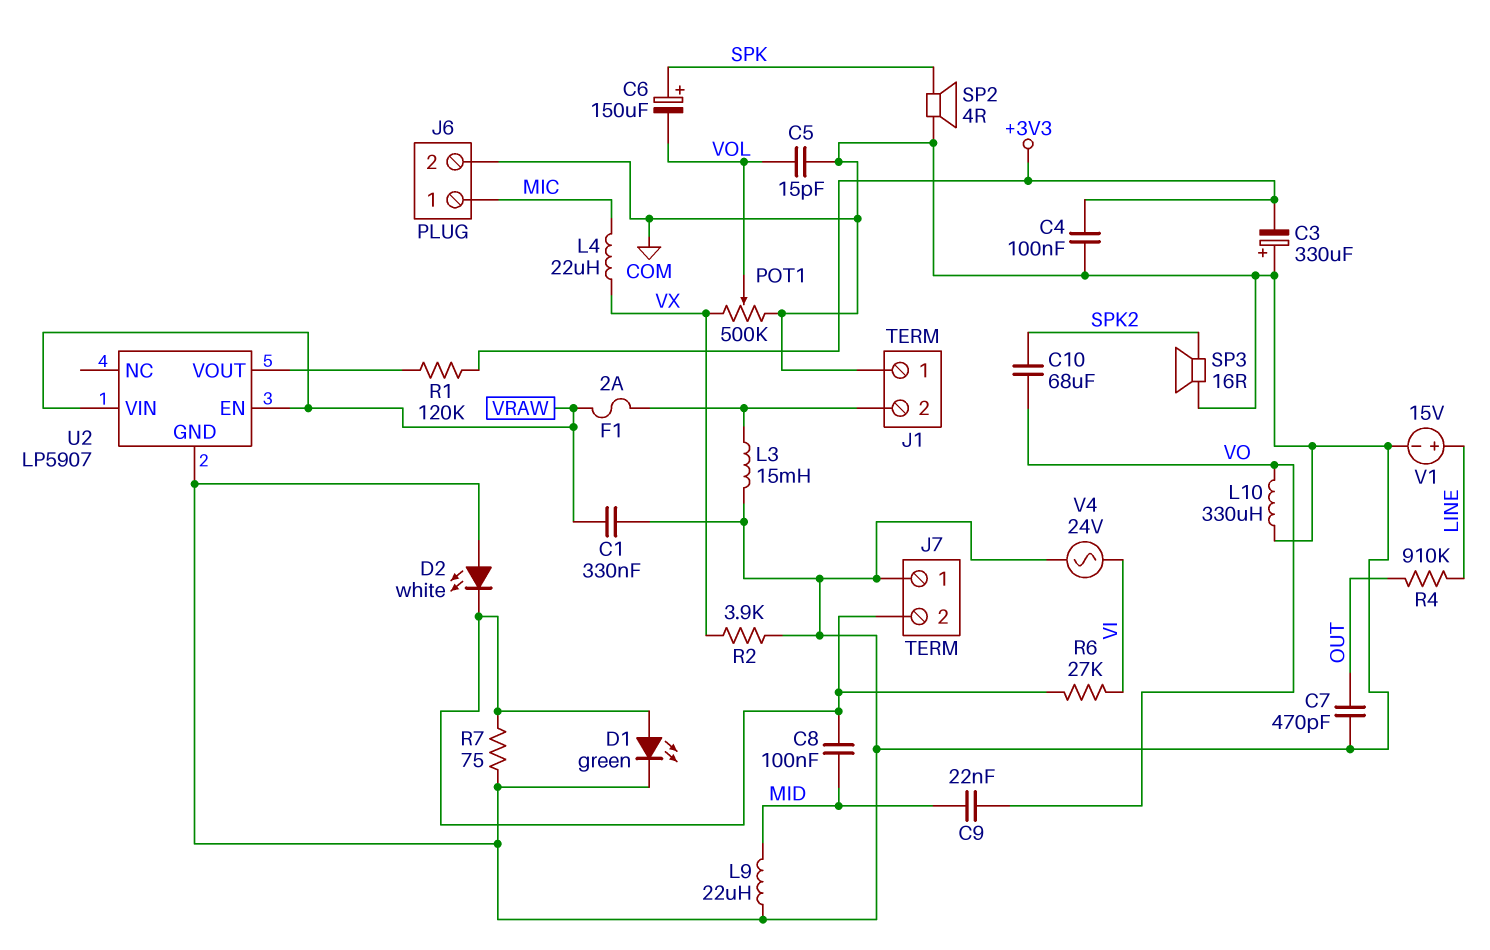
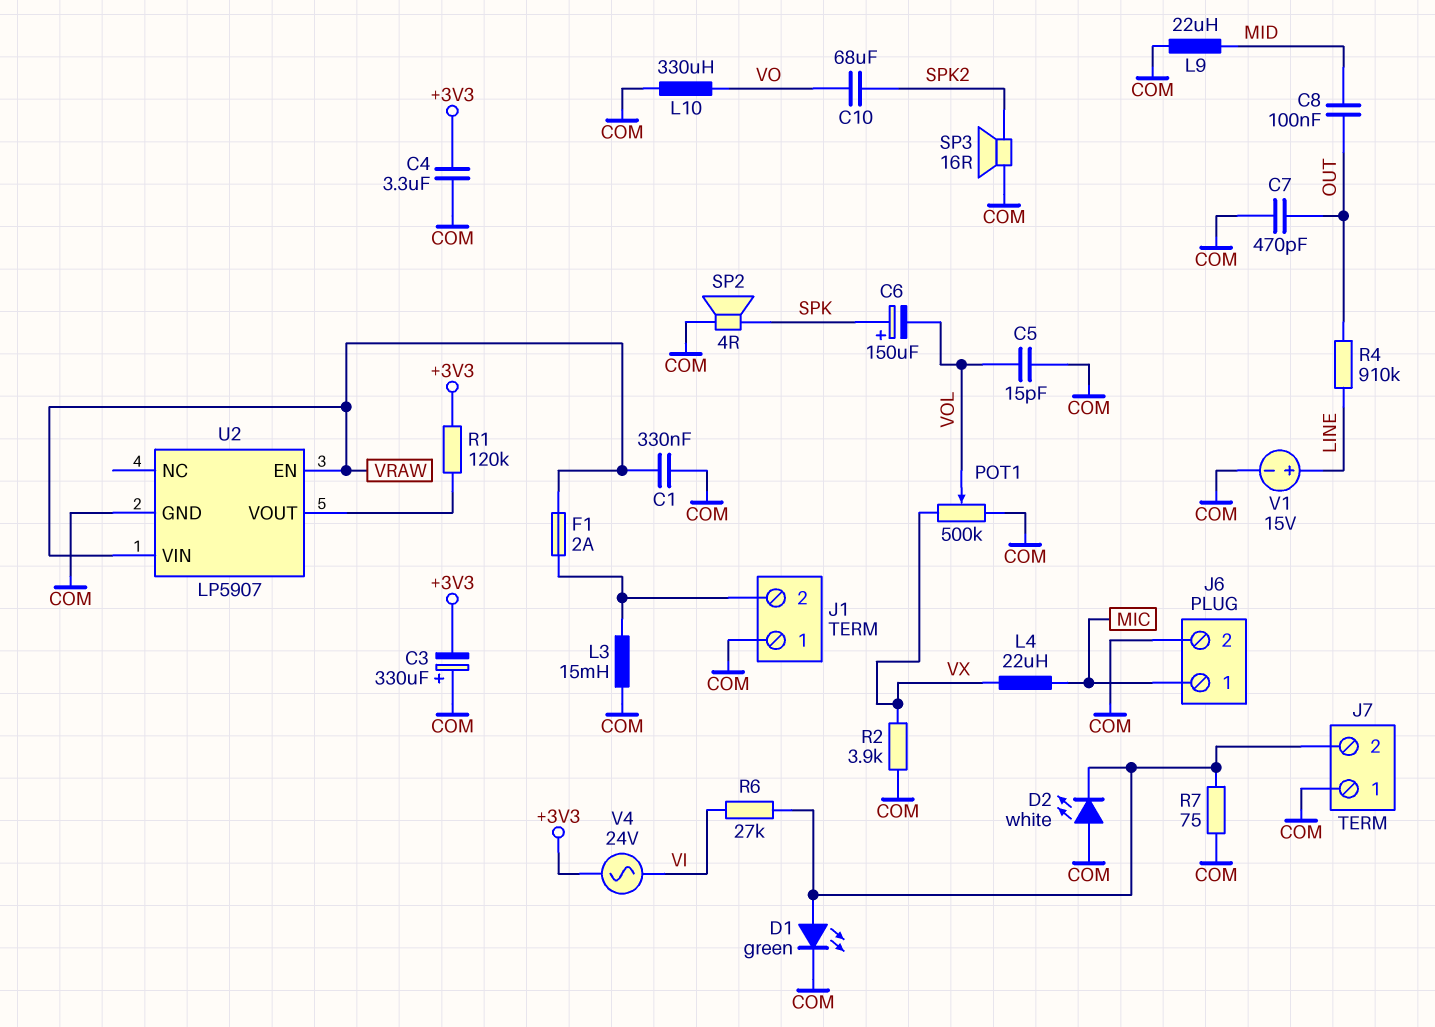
C4: 100nF (+3V3, COM) -> 3.3uF (+3V3, COM)
C8: 100nF (J7/2, MID) -> 100nF (MID, OUT)
C9: 22nF (MID, VO) -> none
V4: AC 24V (COM, VI) -> AC 24V (+3V3, VI)

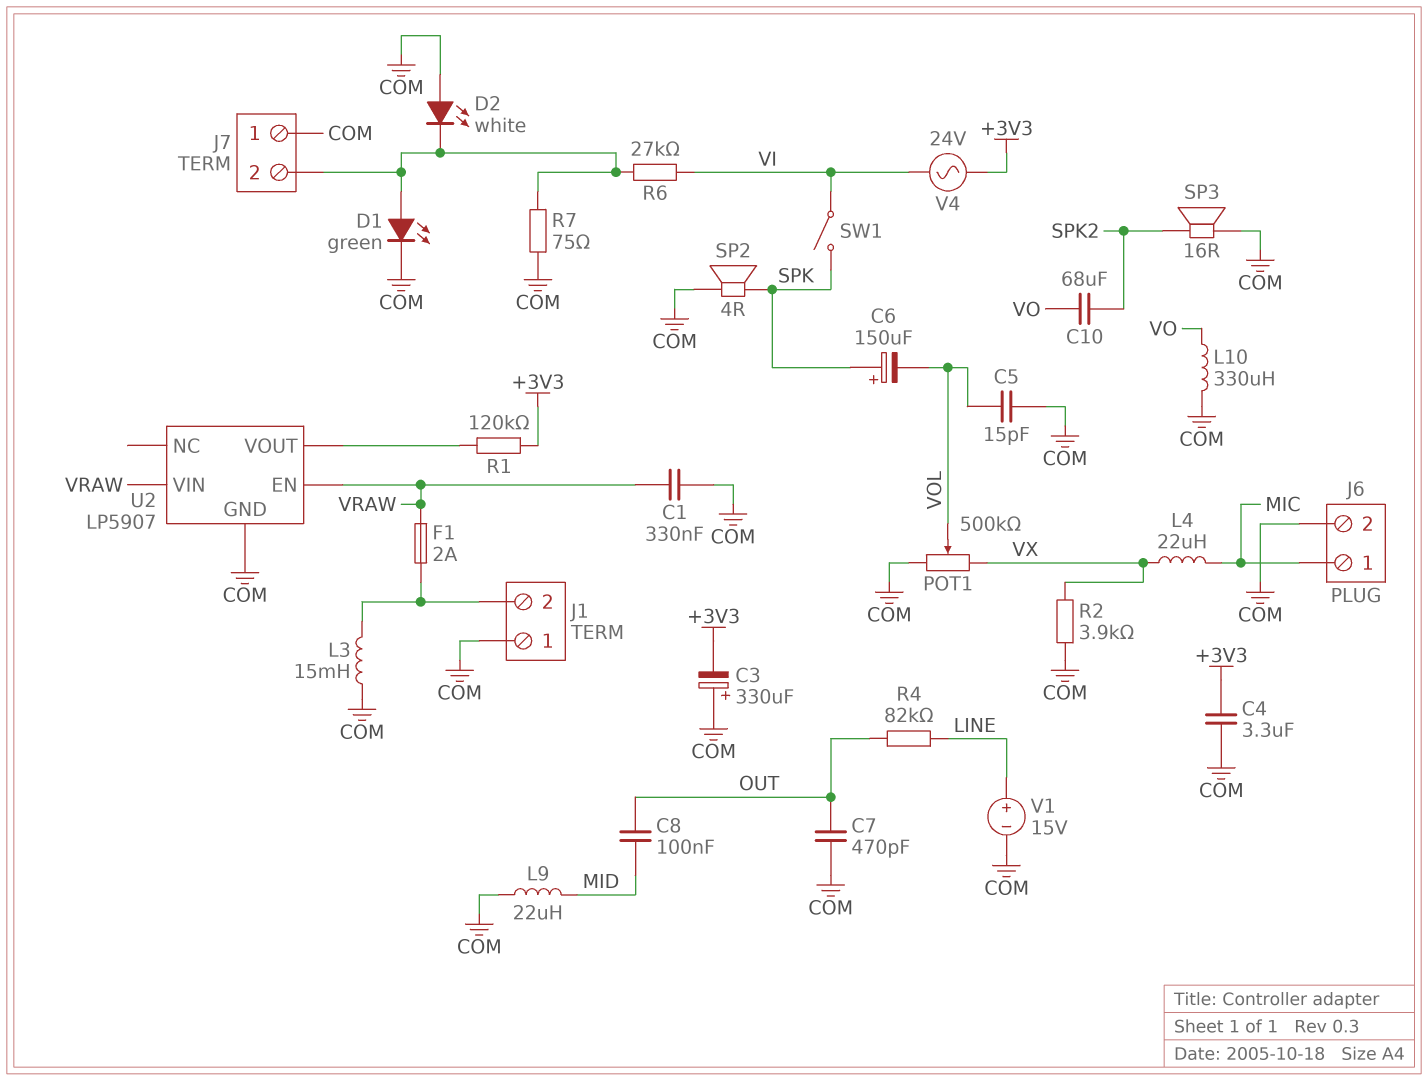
R4: 910k (LINE, OUT) -> 82k (LINE, OUT)
SW1: none -> switch (SPK, VI)

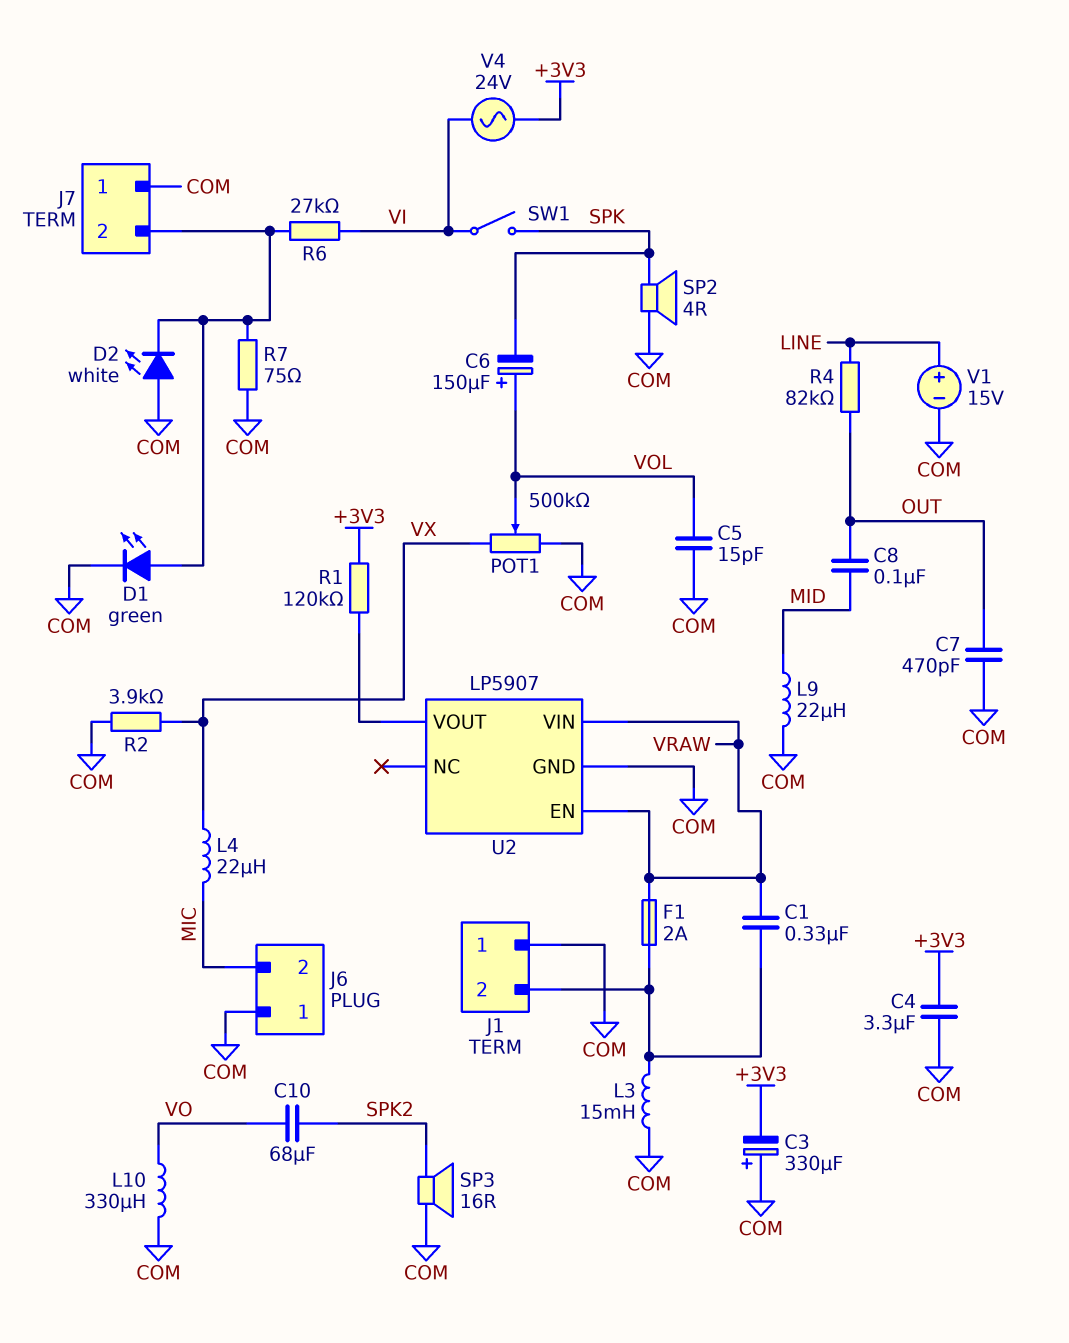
C1: 330nF (COM, VRAW) -> 330nF (J1/2, VRAW)
C6: 150uF (plus SPK, minus VOL) -> 150uF (plus VOL, minus SPK)
J6 pin 1: MIC -> COM
J6 pin 2: COM -> MIC

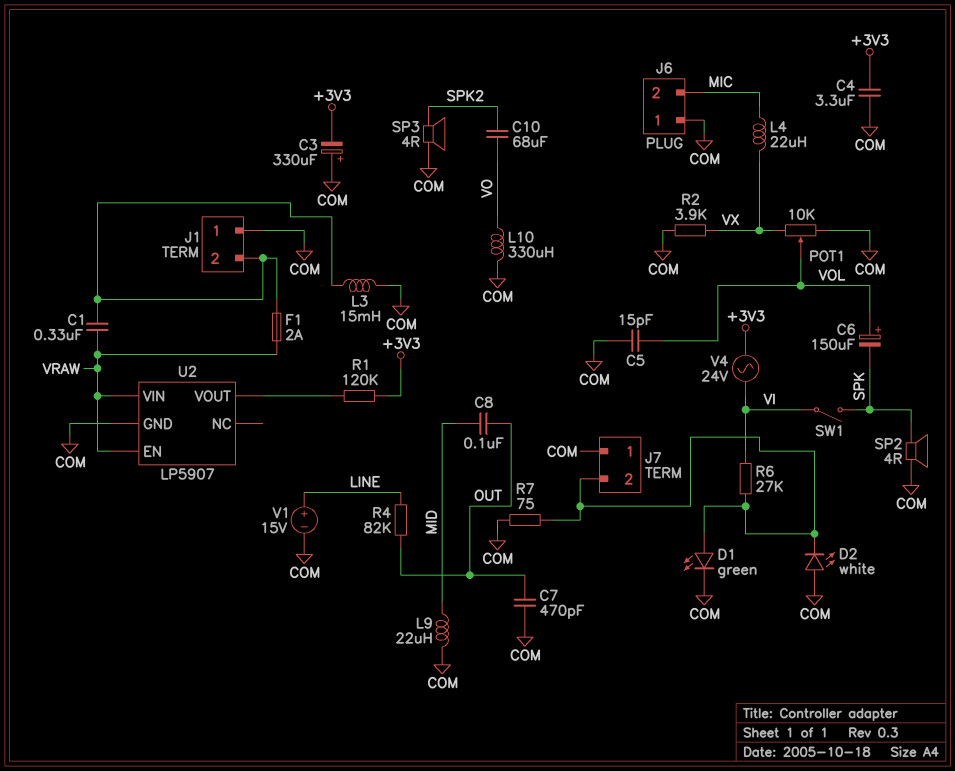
POT1: 500k (COM, VX, wiper VOL) -> 10k (COM, VX, wiper VOL)
SP3: speaker 16R (COM, SPK2) -> speaker 4R (COM, SPK2)

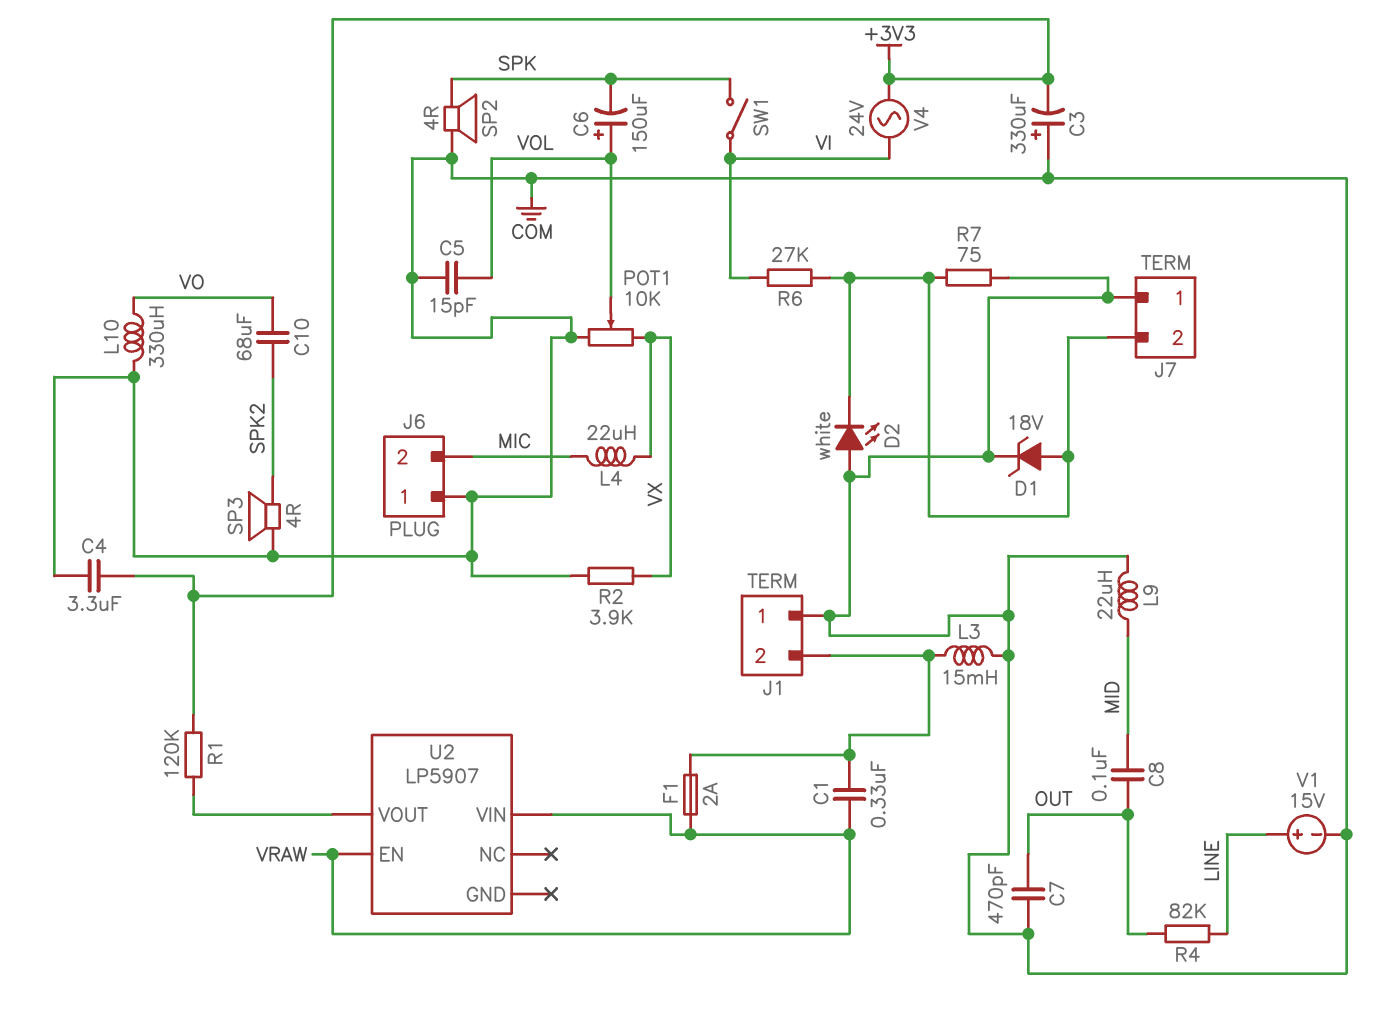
D1: LED green (A J7/2, K COM) -> zener 18V (A J7/2, K COM)
U2 pin GND: COM -> none

